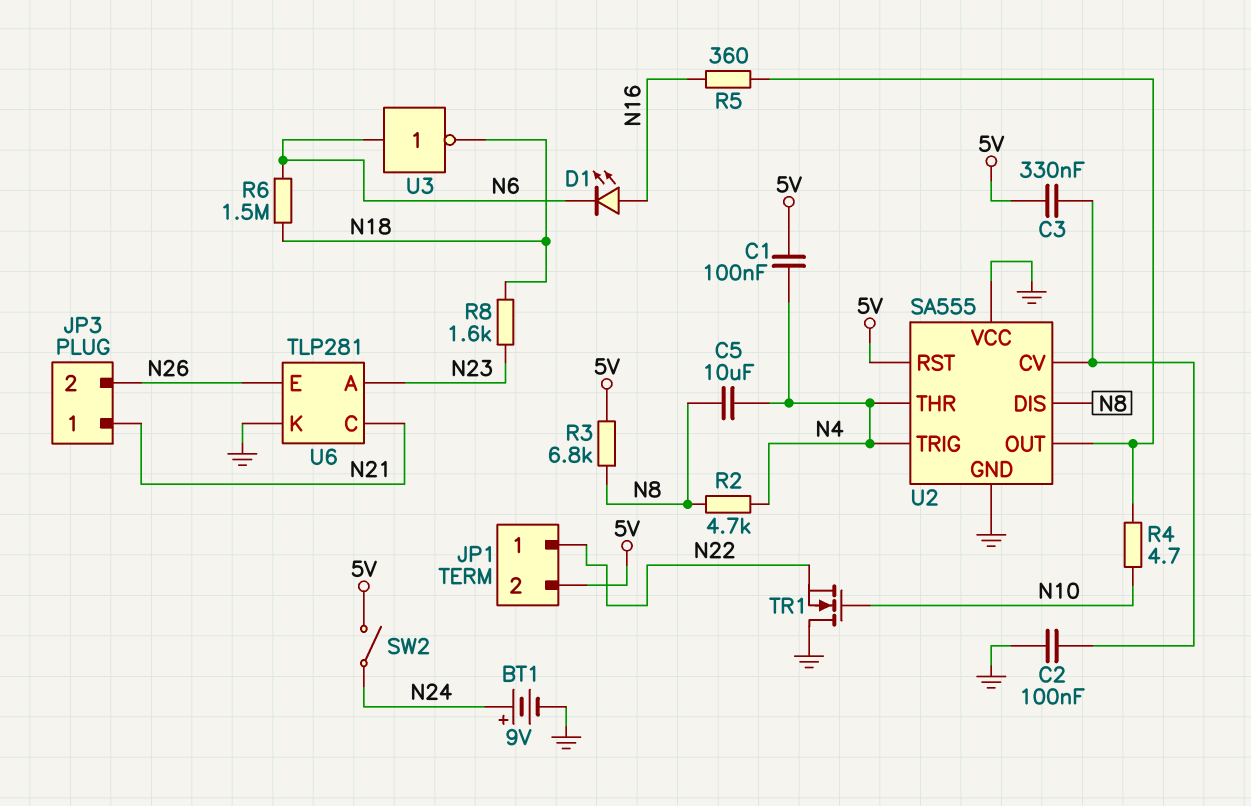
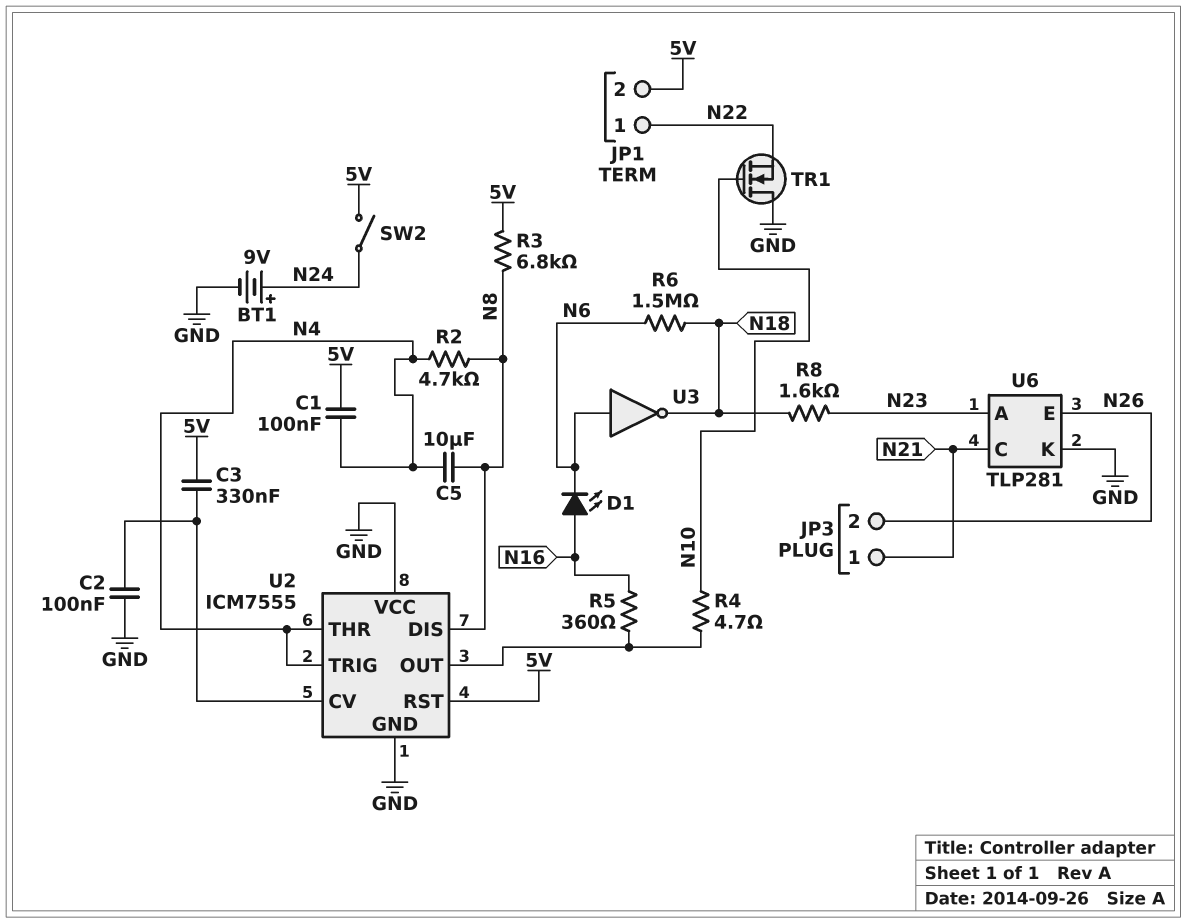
U2: SA555 -> ICM7555

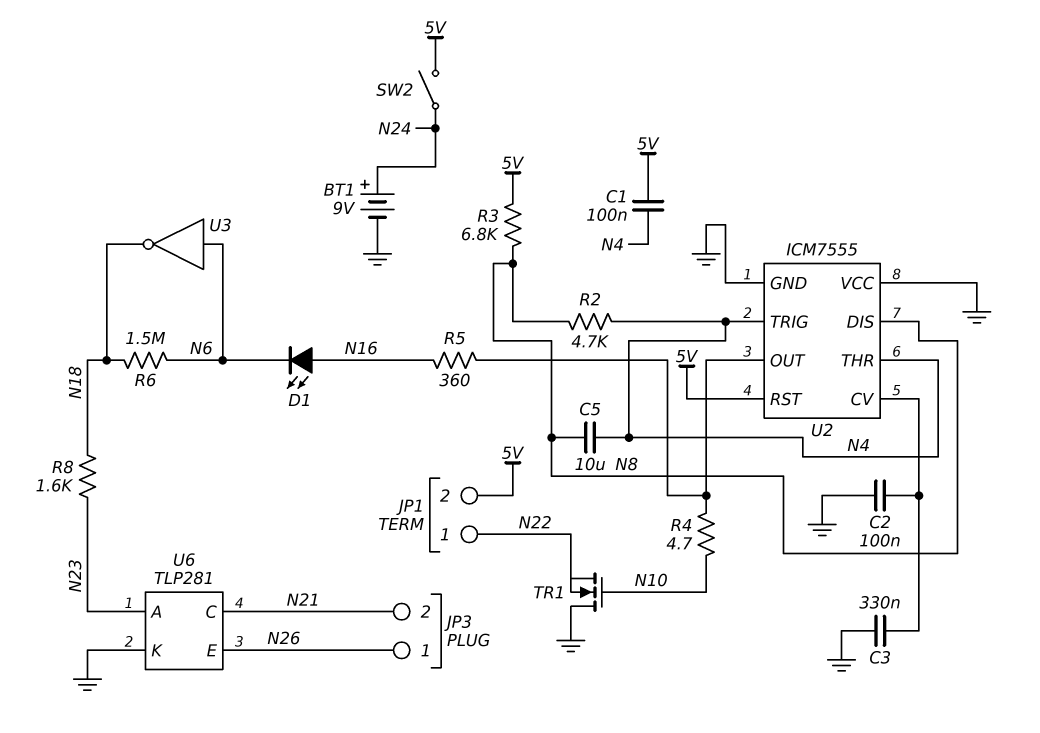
C3: 330nF (5V, U2/CV) -> 330nF (GND, U2/CV)
JP3 pin 1: N21 -> N26
JP3 pin 2: N26 -> N21

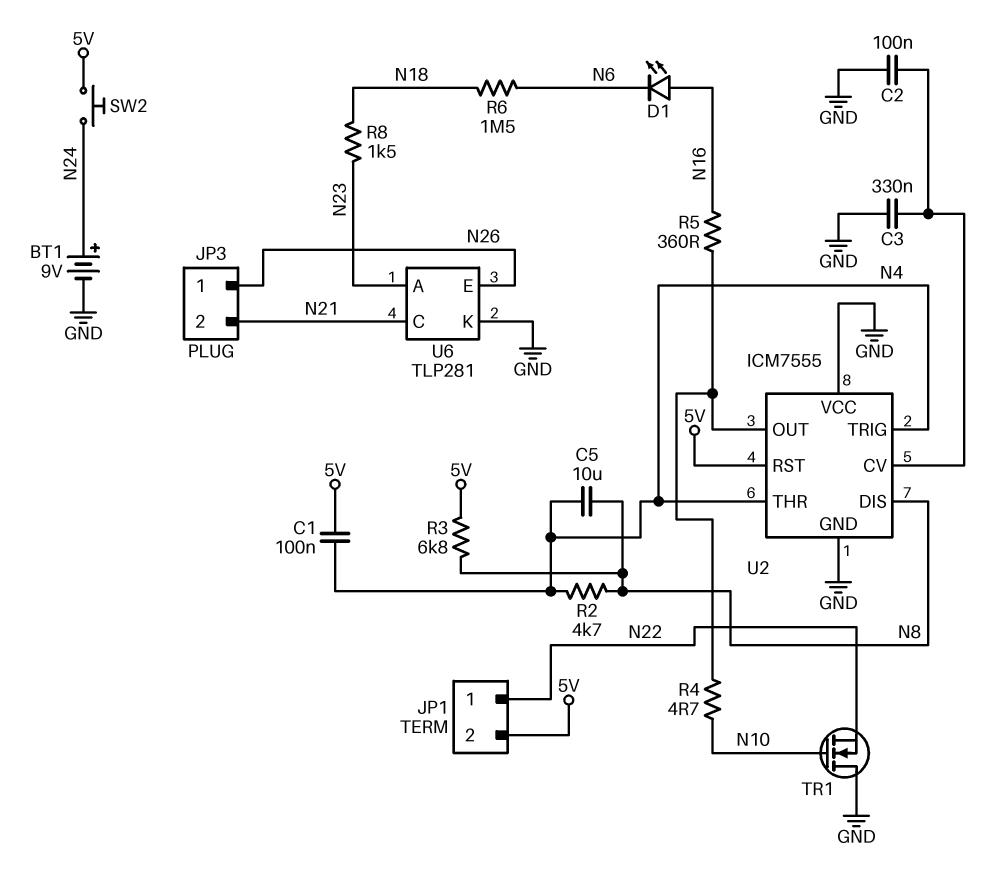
R8: 1.6k (N18, N23) -> 1.5k (N18, N23)
SW2: switch (5V, N24) -> button (5V, N24)
U3: NOT (in N6, out N18) -> none

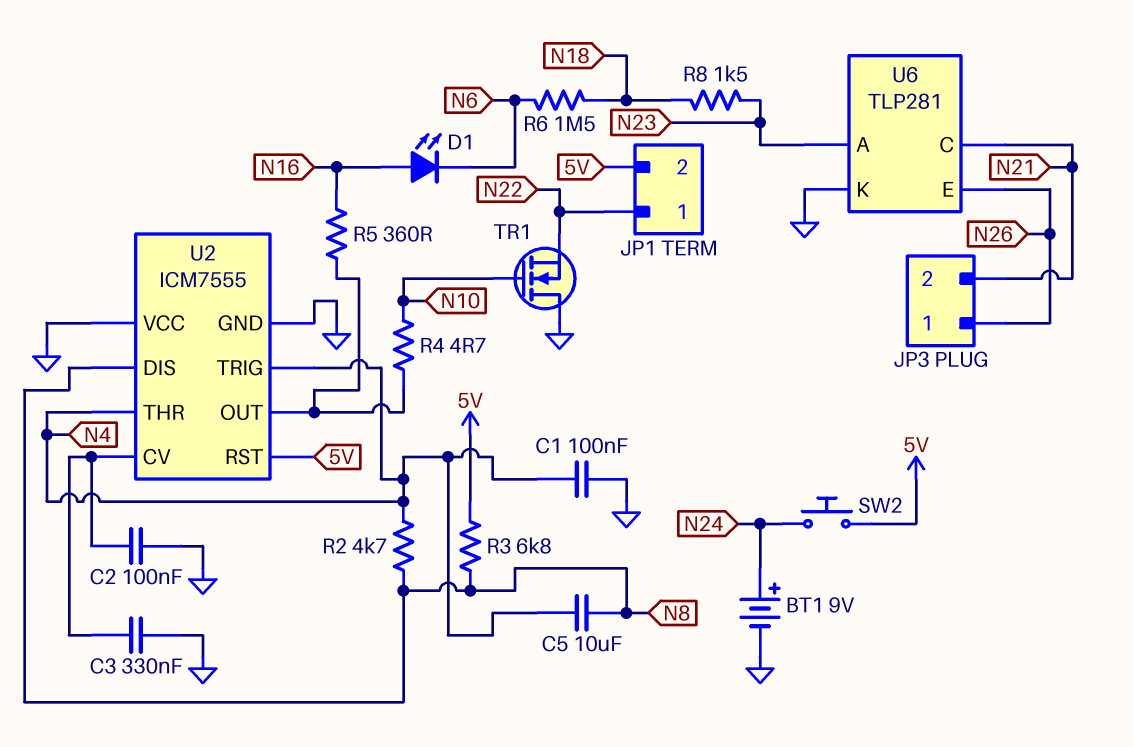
C1: 100nF (5V, N4) -> 100nF (GND, N4)

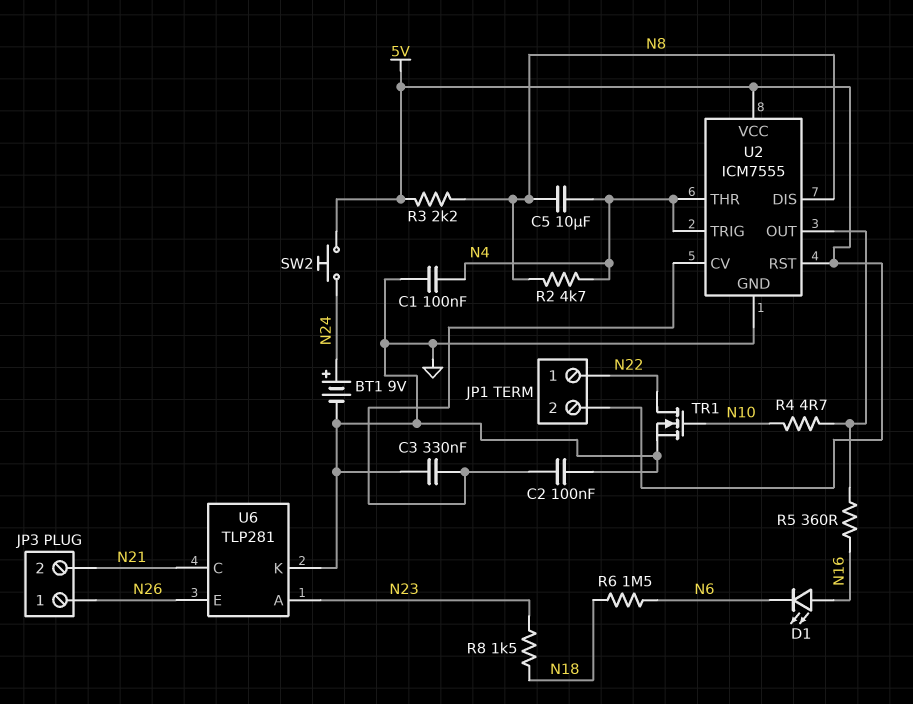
R3: 6.8k (5V, N8) -> 2.2k (5V, N8)
TR1: NMOS (G N10, D GND, S N22) -> NMOS (G N10, D N22, S GND)
U2 pin VCC: GND -> 5V

